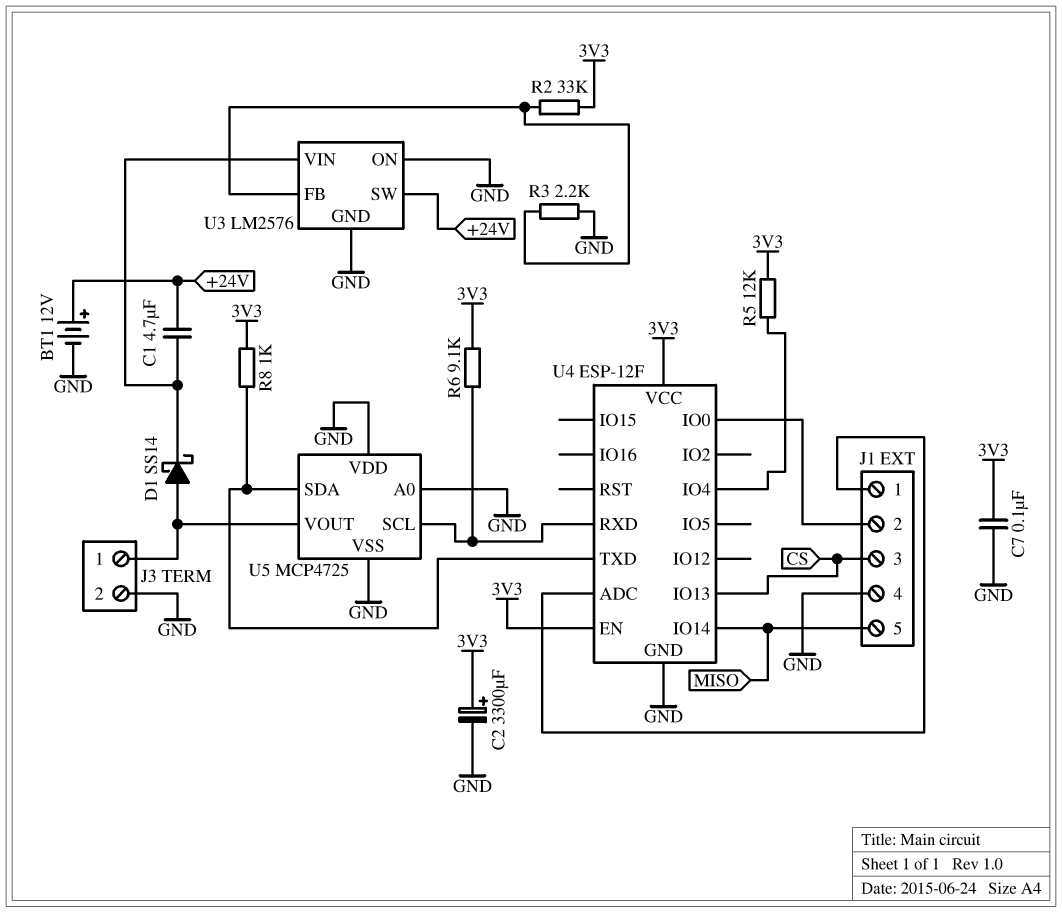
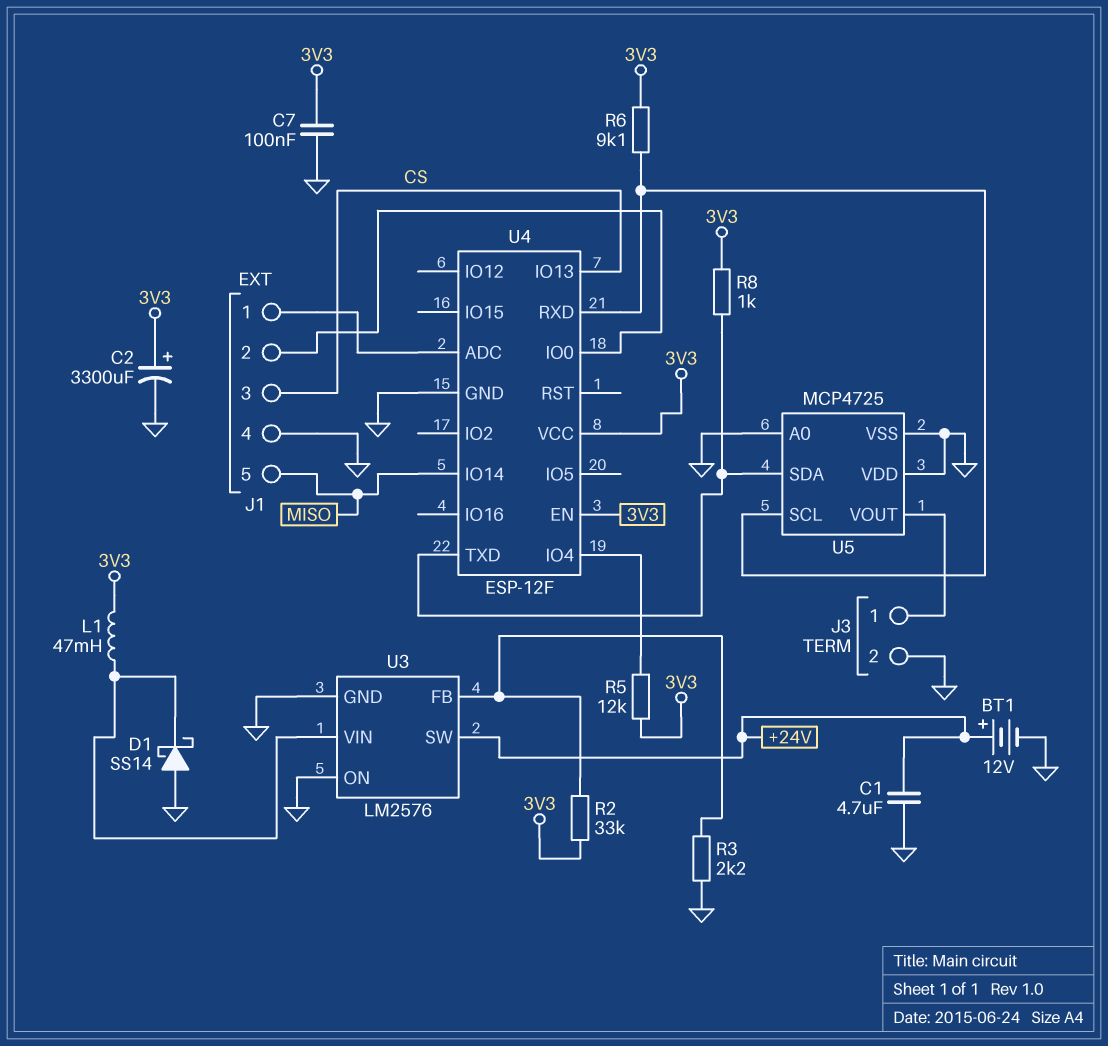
C1: 4.7uF (+24V, U3/VIN) -> 4.7uF (+24V, GND)
D1: schottky SS14 (A J3/1, K U3/VIN) -> schottky SS14 (A GND, K U3/VIN)
L1: none -> 47mH (3V3, U3/VIN)

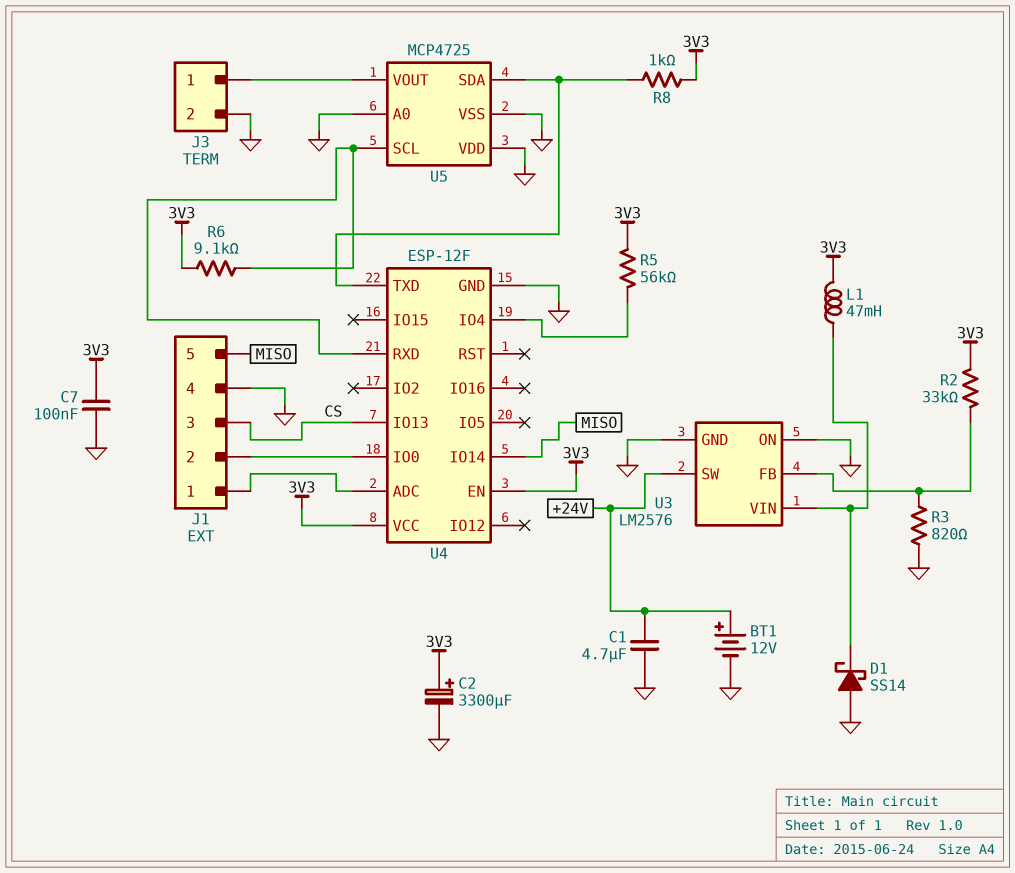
R3: 2.2k (GND, U3/FB) -> 820 (GND, U3/FB)
R5: 12k (3V3, U4/IO4) -> 56k (3V3, U4/IO4)

